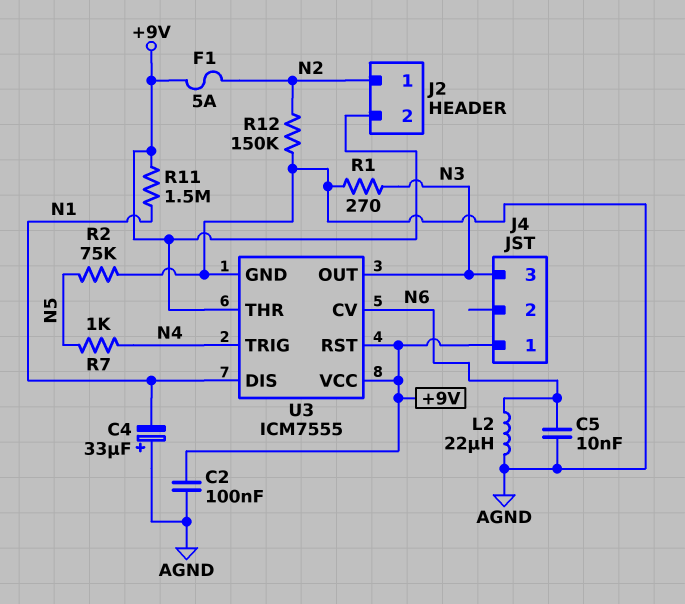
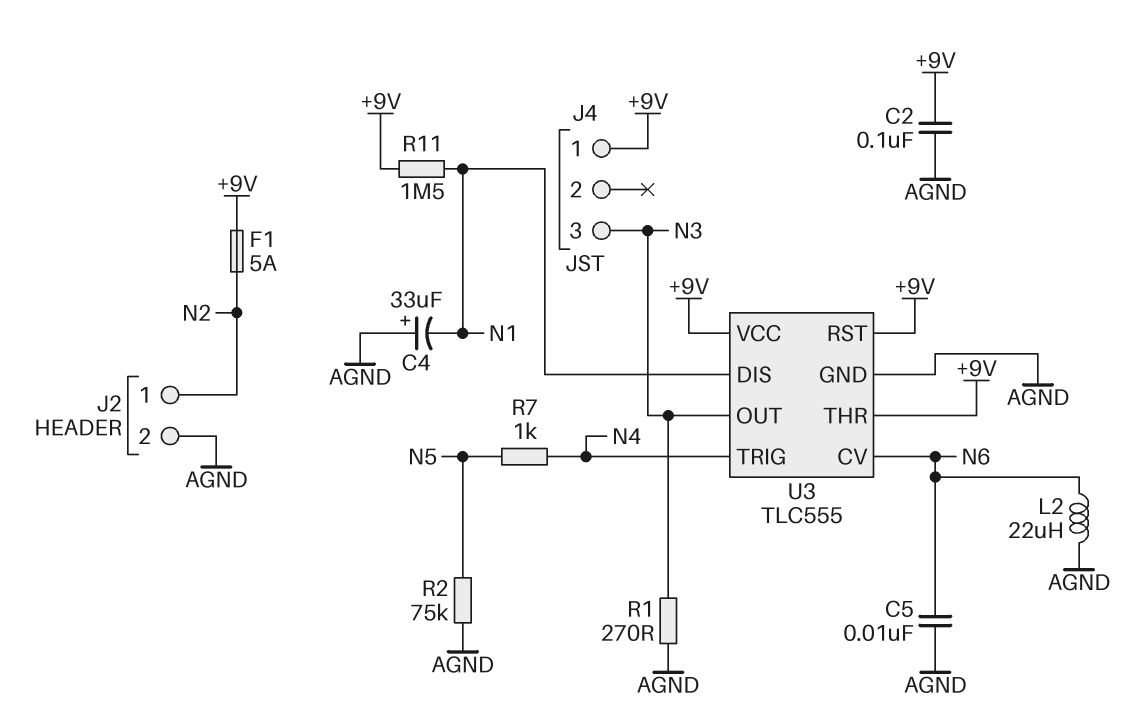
J2 pin 2: +9V -> AGND
R12: 150k (AGND, N2) -> none
U3: ICM7555 -> TLC555

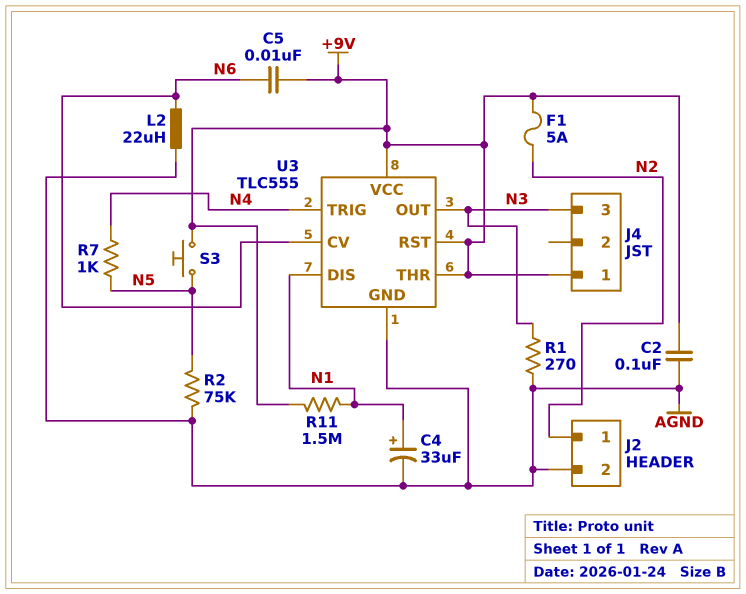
C4: 33uF (plus AGND, minus N1) -> 33uF (plus N1, minus AGND)
C5: 10nF (AGND, N6) -> 10nF (+9V, N6)
S3: none -> button (+9V, N5)

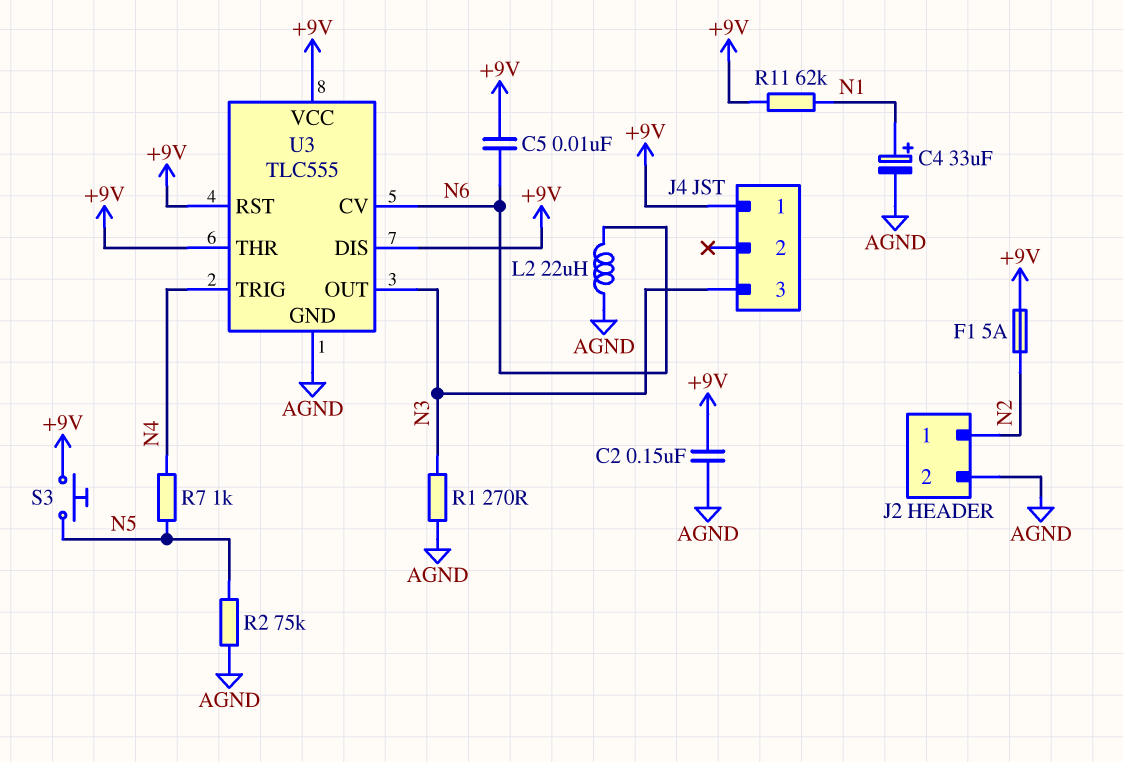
C2: 100nF (+9V, AGND) -> 150nF (+9V, AGND)
R11: 1.5M (+9V, N1) -> 62k (+9V, N1)
U3 pin DIS: N1 -> +9V

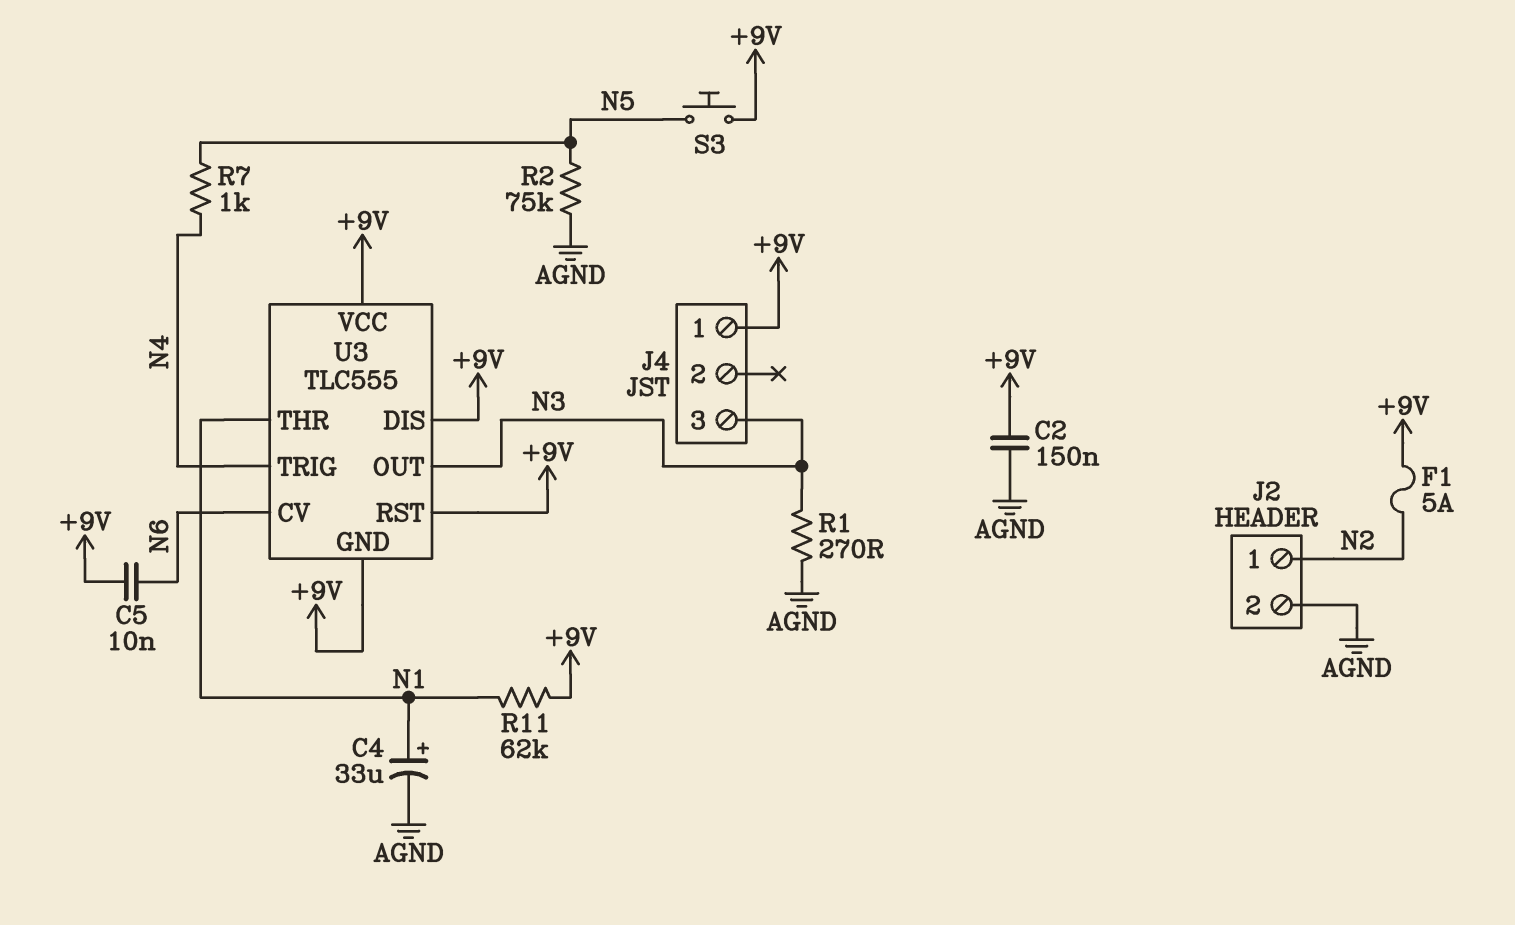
L2: 22uH (AGND, N6) -> none
U3 pin GND: AGND -> +9V
U3 pin THR: +9V -> N1

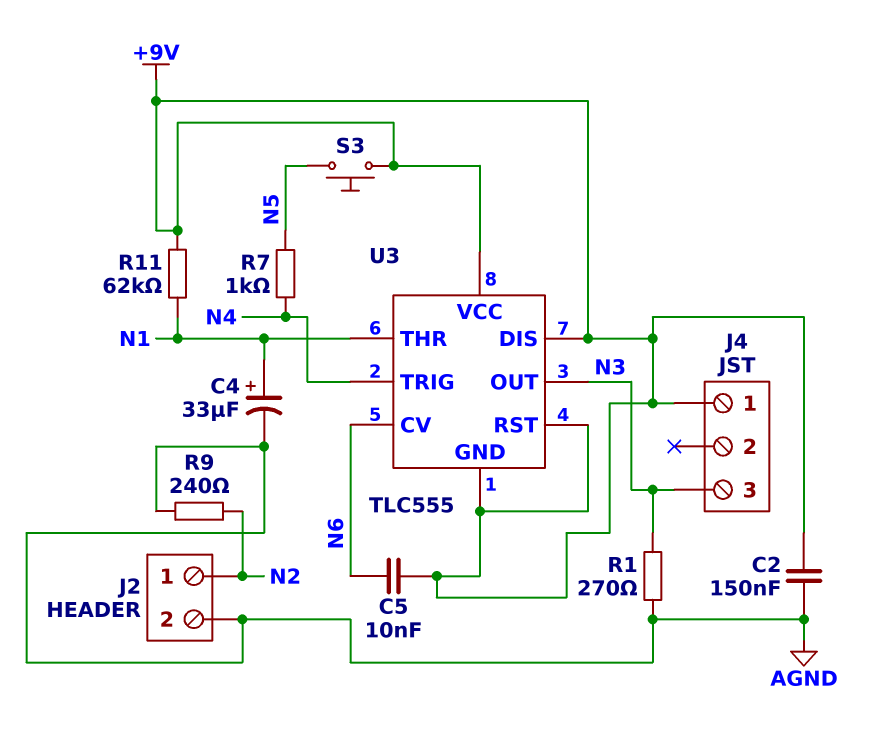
F1: 5A (+9V, N2) -> none
R2: 75k (AGND, N5) -> none
R9: none -> 240 (AGND, N2)

